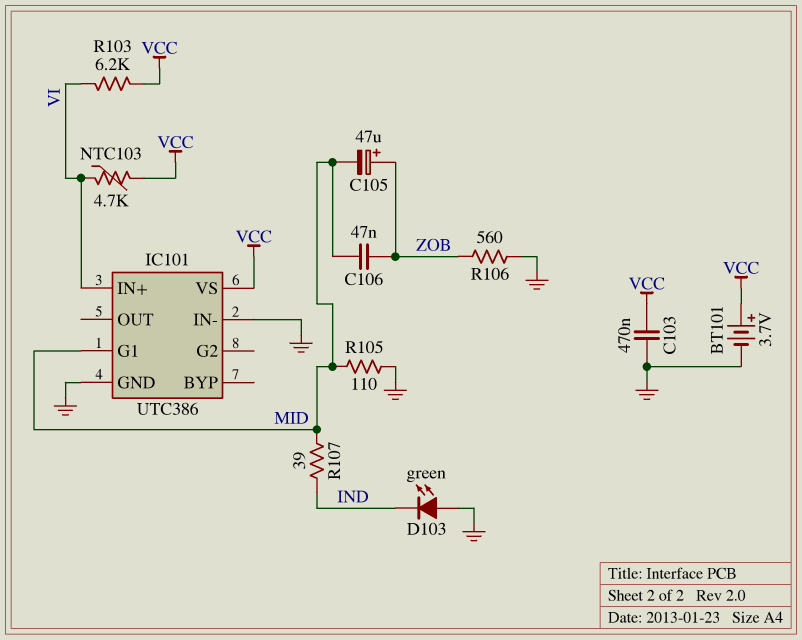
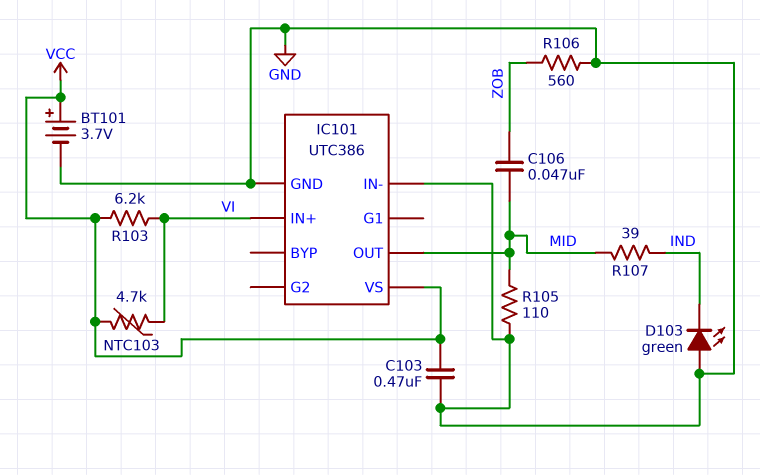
C105: 47uF (plus ZOB, minus MID) -> none
IC101 pin G1: MID -> none
IC101 pin OUT: none -> MID

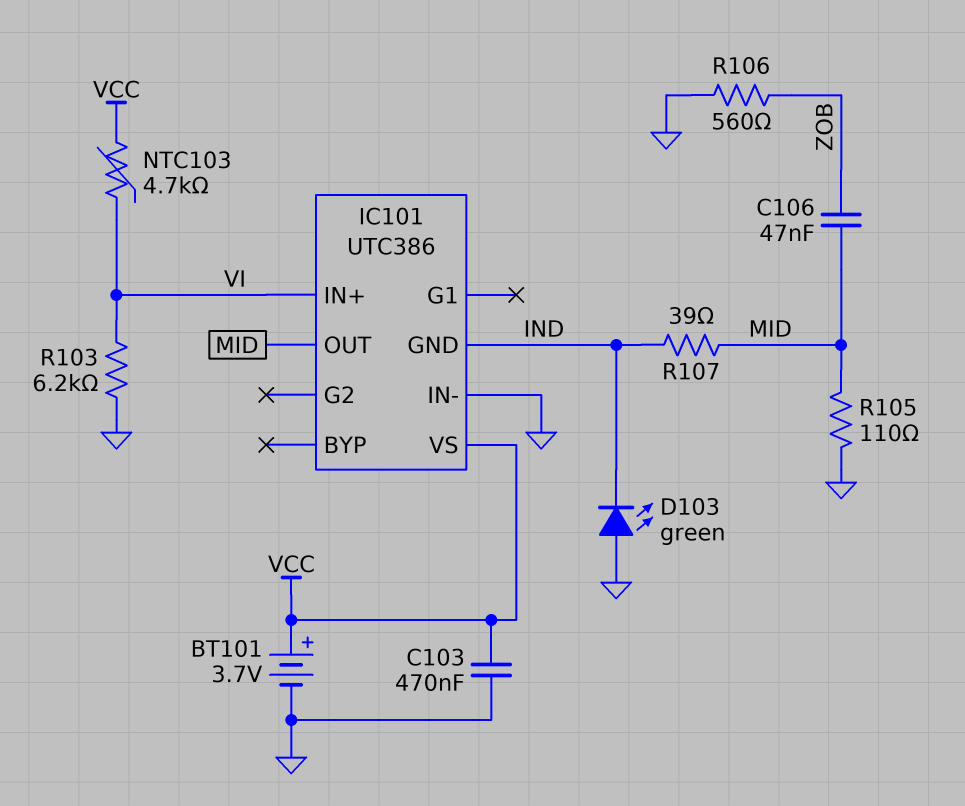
IC101 pin GND: GND -> IND
R103: 6.2k (VCC, VI) -> 6.2k (GND, VI)

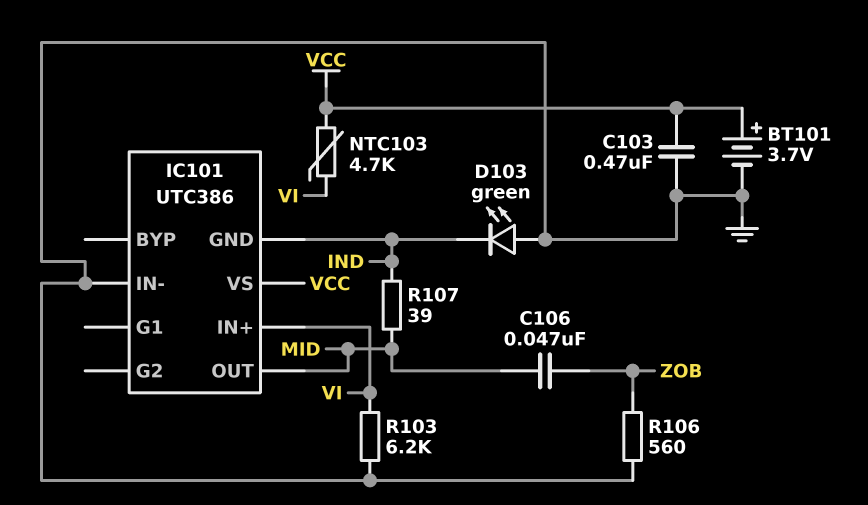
R105: 110 (GND, MID) -> none

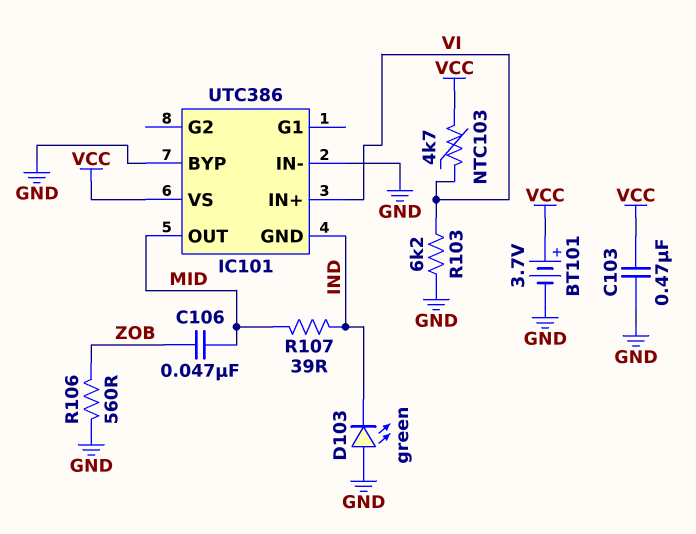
IC101 pin BYP: none -> GND

